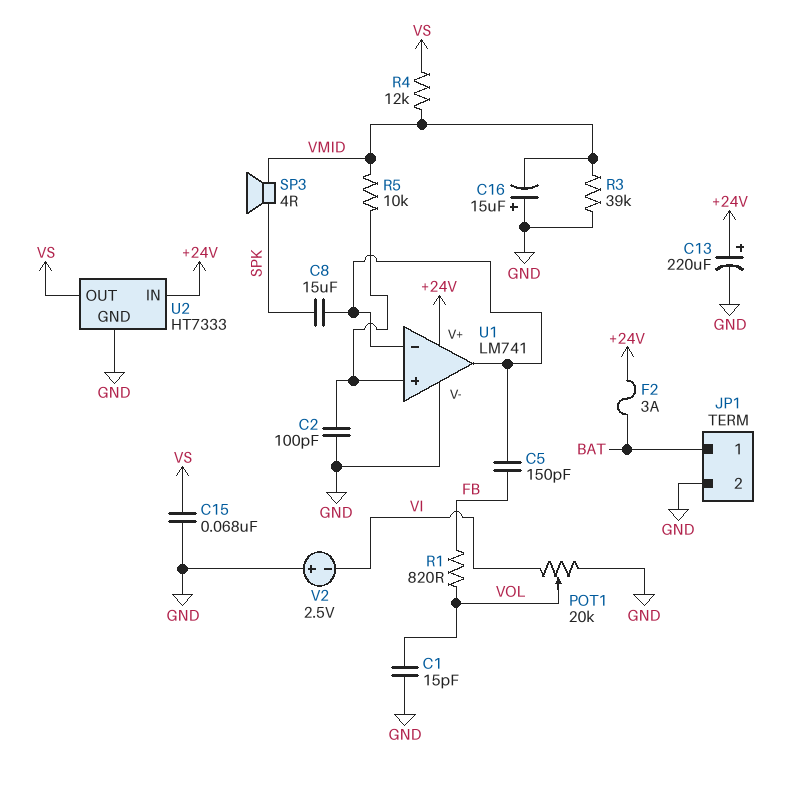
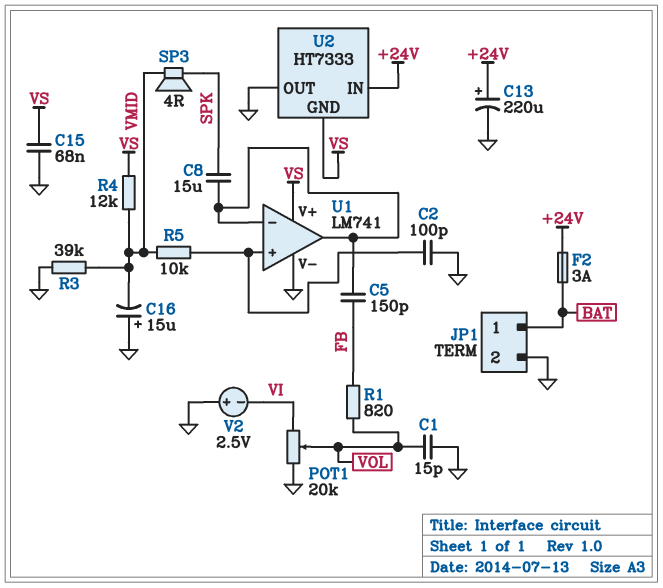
U1 pin V+: +24V -> VS
U2 pin GND: GND -> VS
U2 pin OUT: VS -> GND

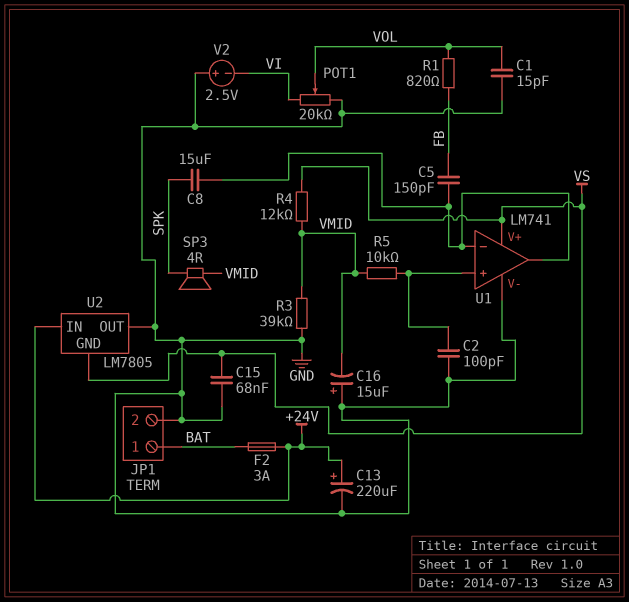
U2: HT7333 -> LM7805

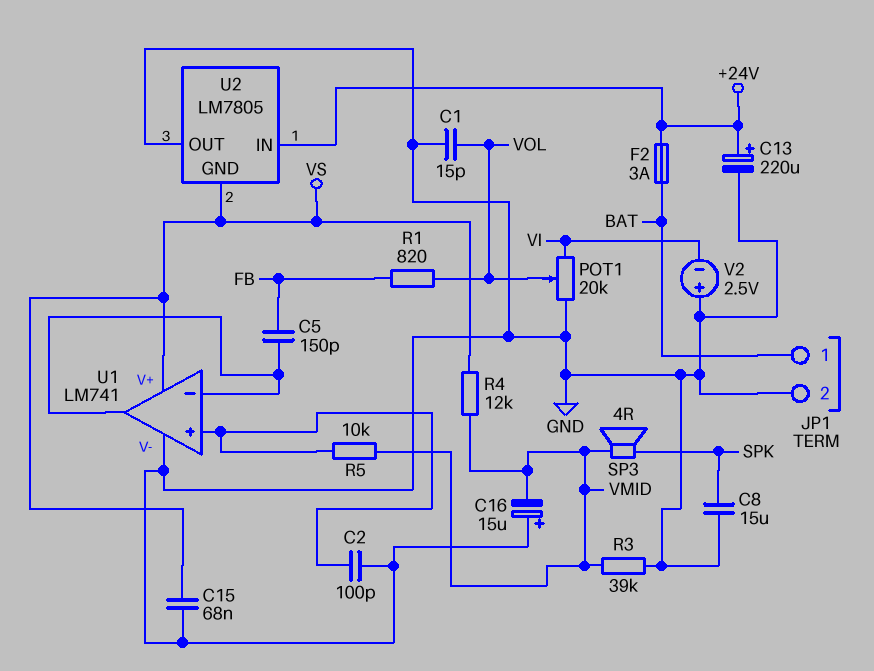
C8: 15uF (SPK, U1/in-) -> 15uF (GND, SPK)

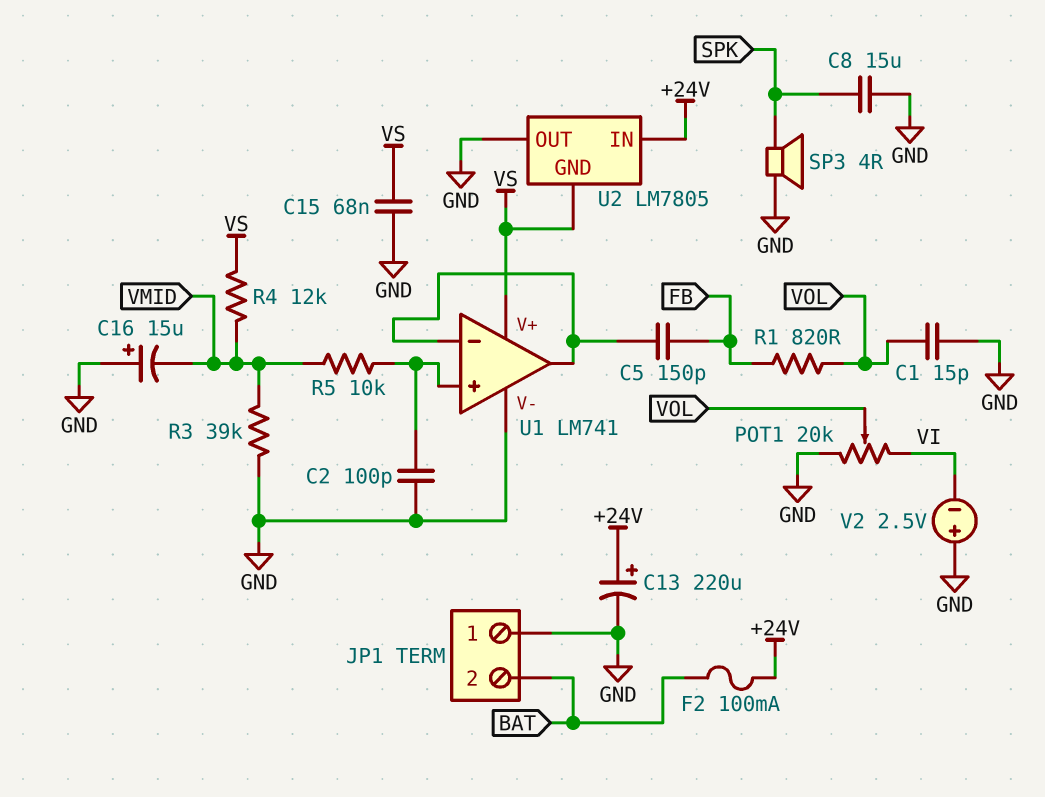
F2: 3A (+24V, BAT) -> 100mA (+24V, BAT)
JP1 pin 1: BAT -> GND
JP1 pin 2: GND -> BAT
SP3: speaker 4R (SPK, VMID) -> speaker 4R (GND, SPK)

